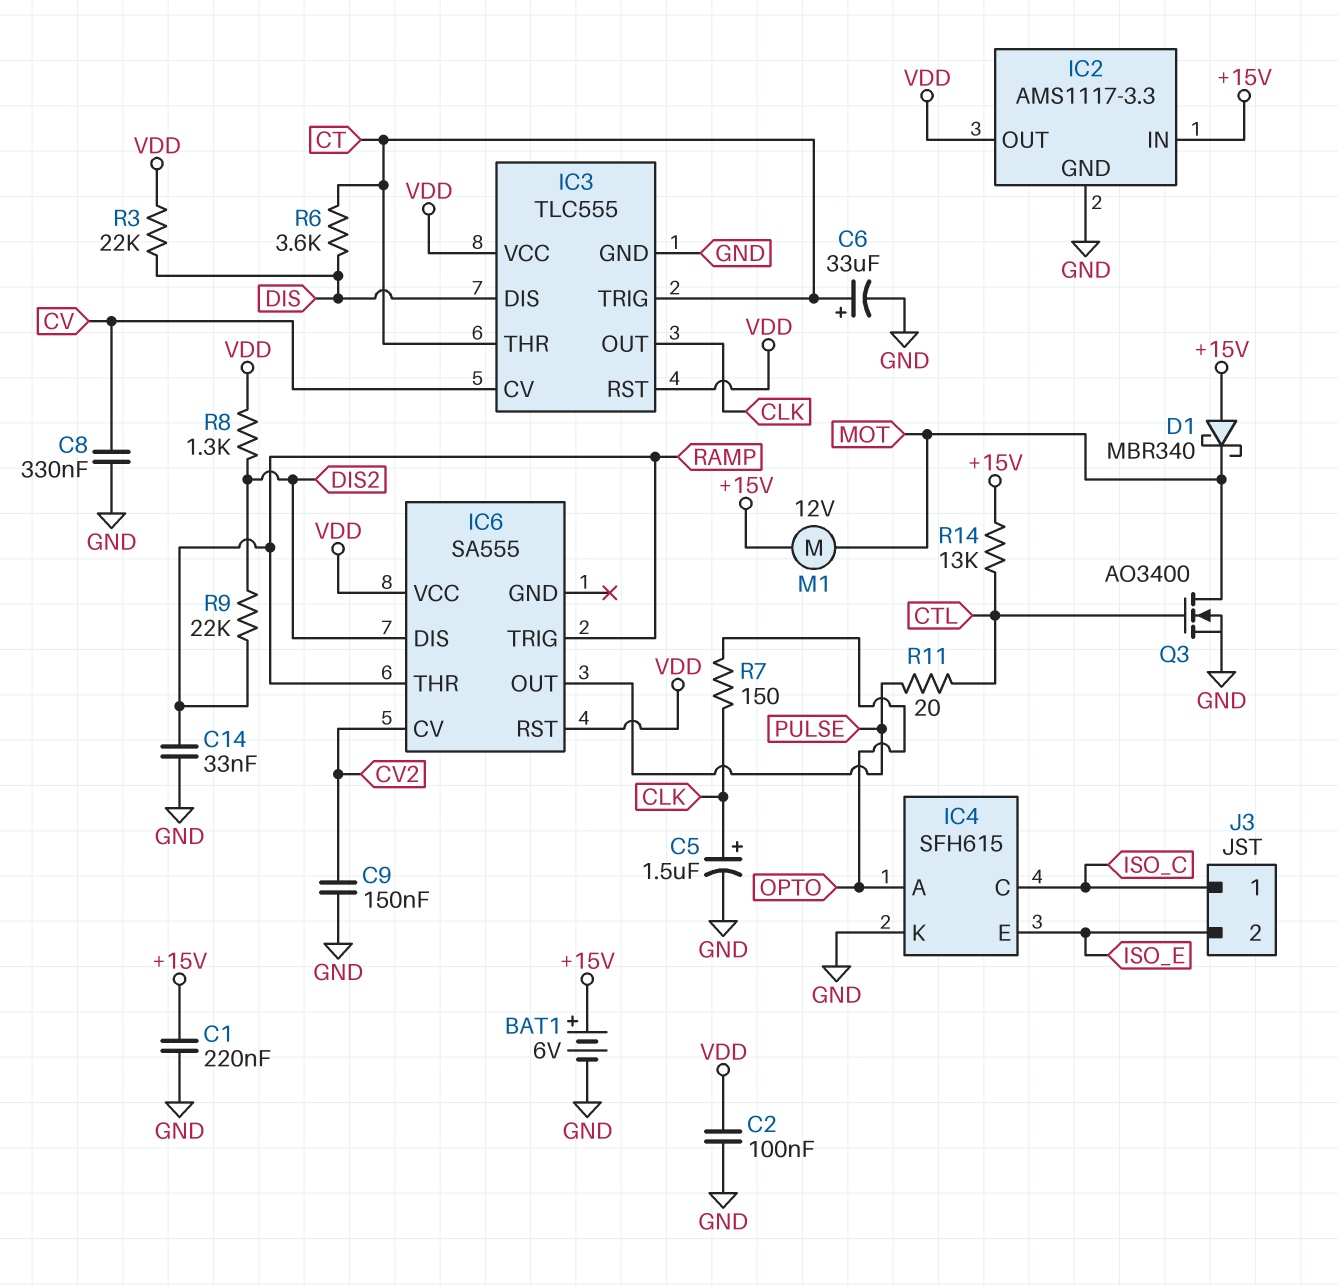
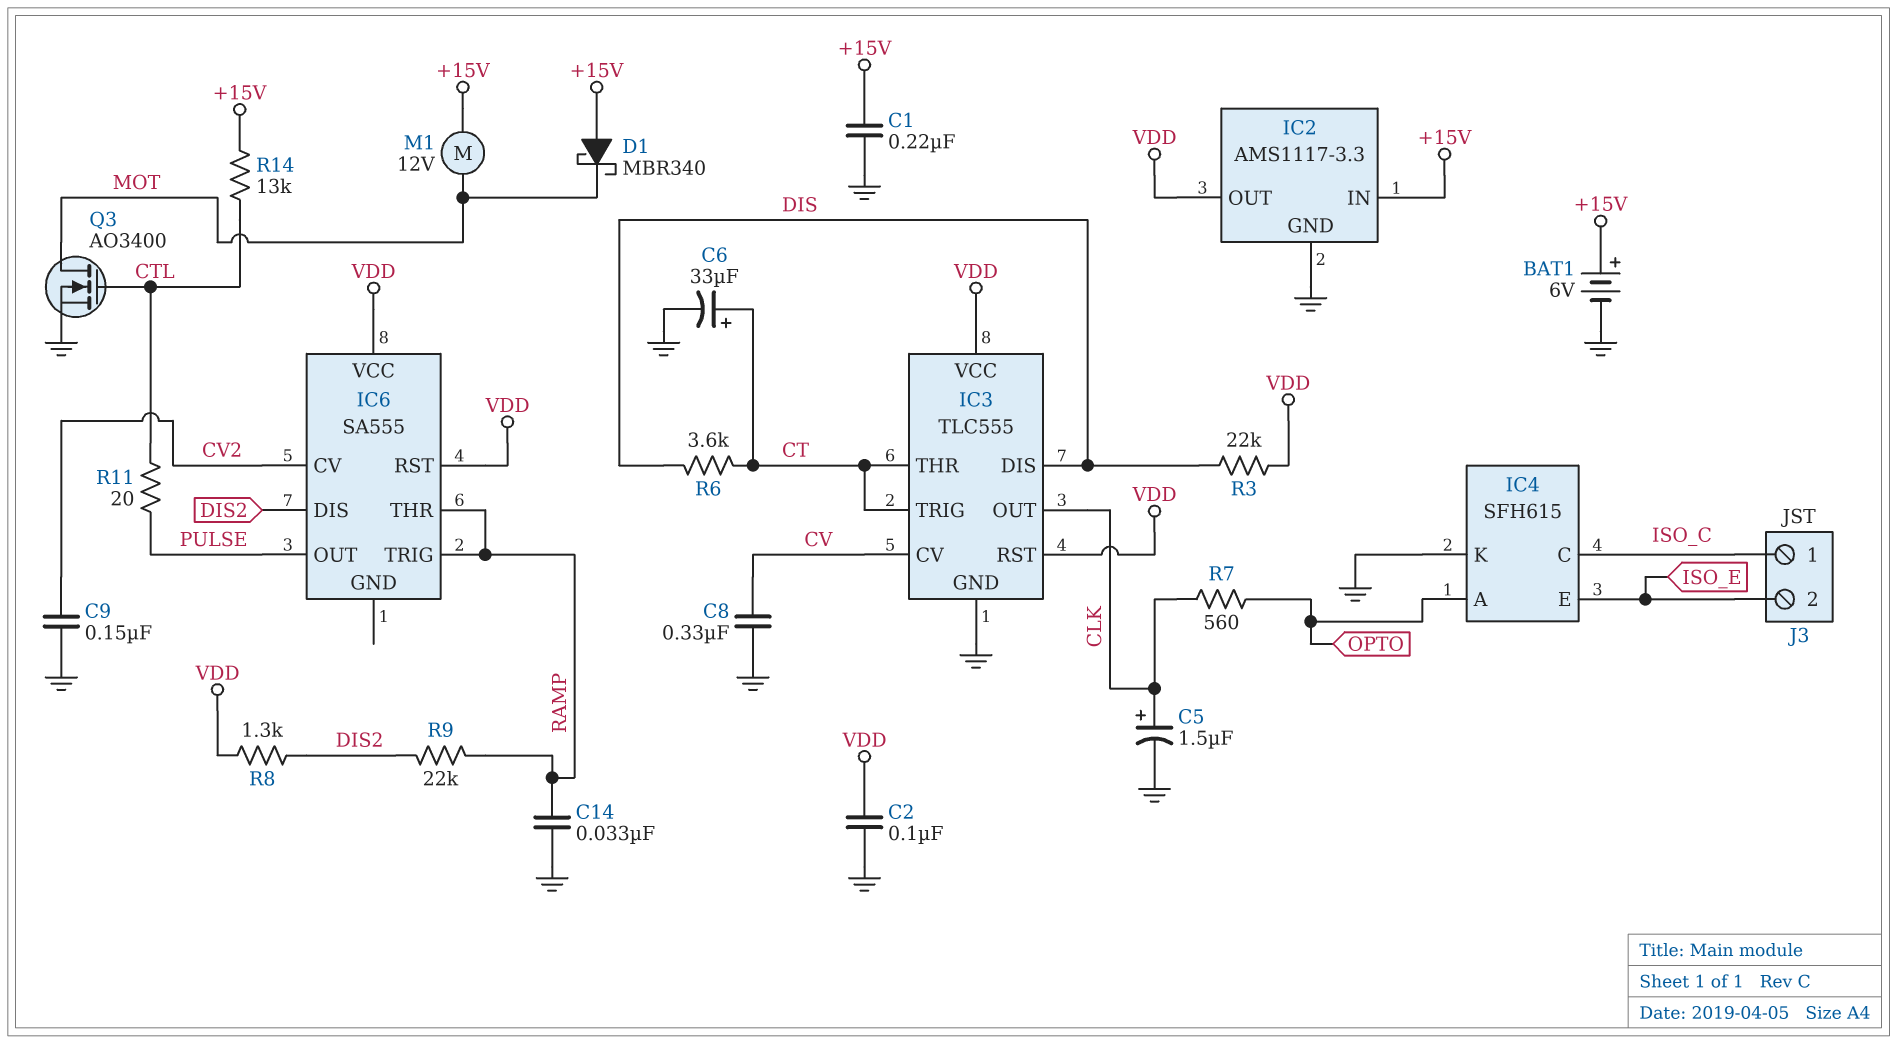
R7: 150 (CLK, OPTO) -> 560 (CLK, OPTO)

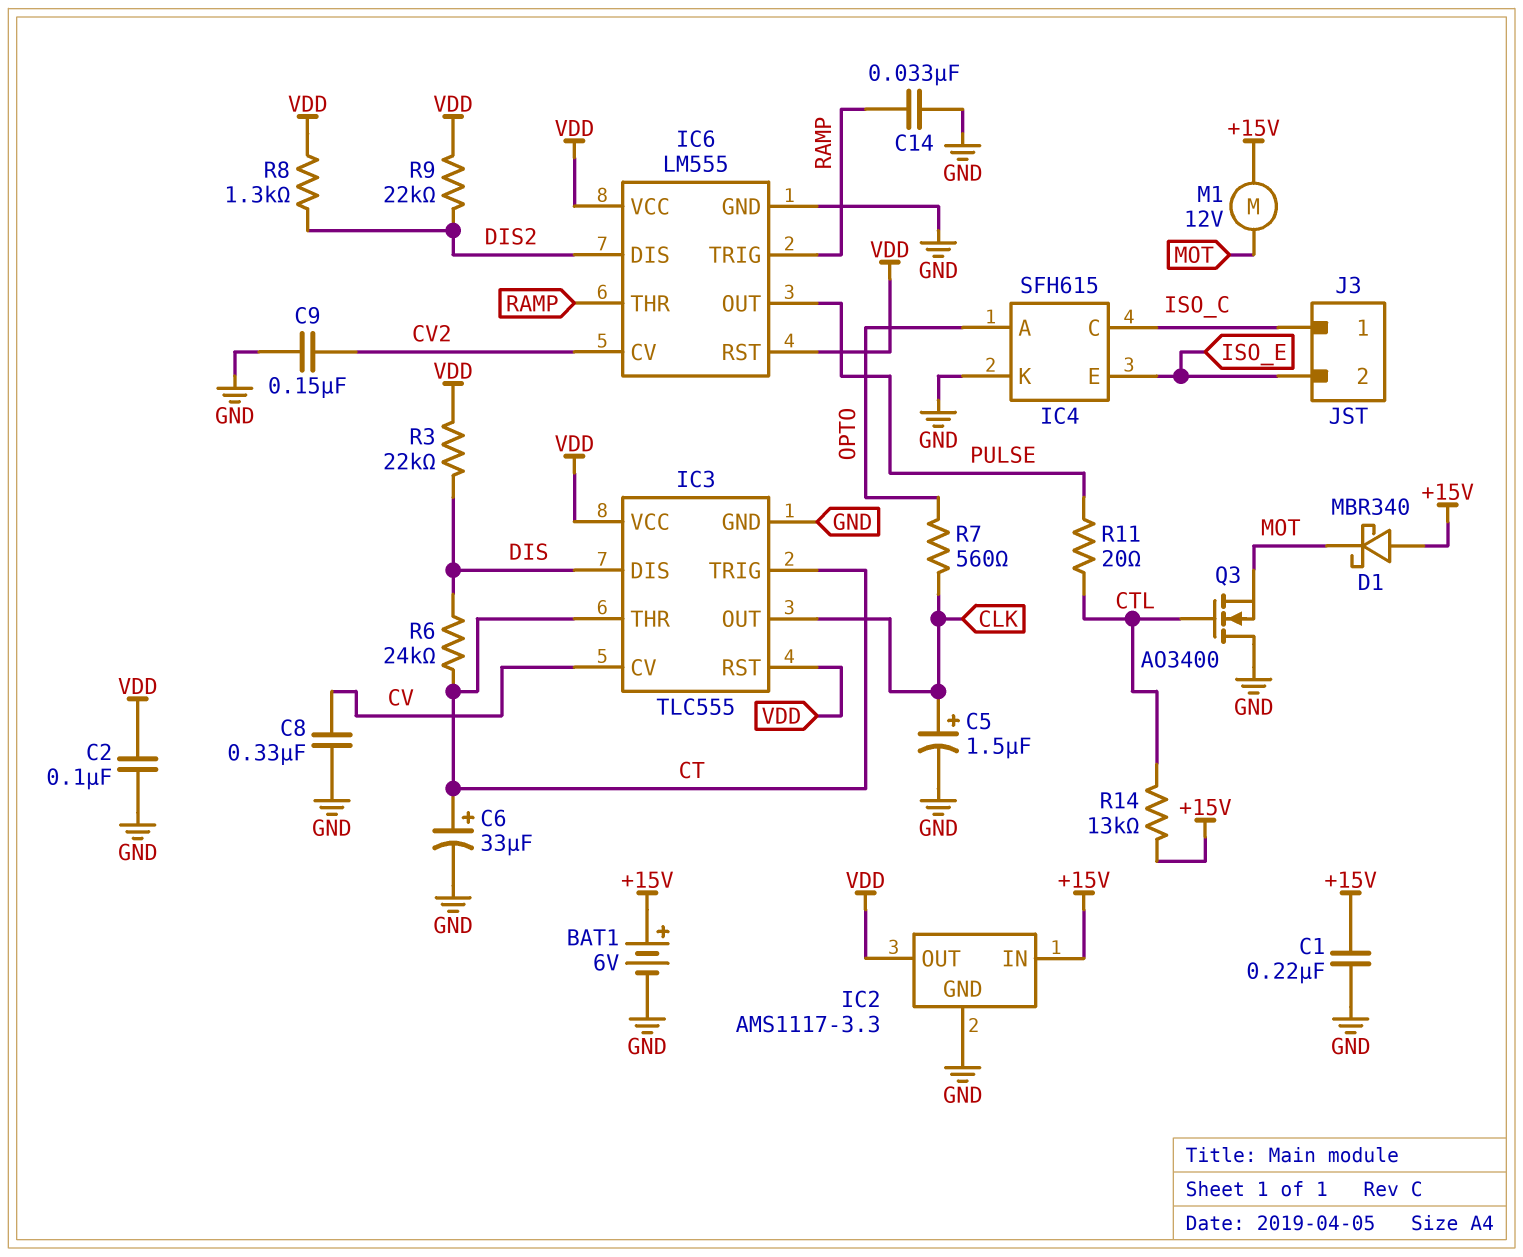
IC6: SA555 -> LM555
IC6 pin GND: none -> GND
Q3: NMOS AO3400 (G CTL, D MOT, S GND) -> NMOS AO3400 (G CTL, D GND, S MOT)
R6: 3.6k (CT, DIS) -> 24k (CT, DIS)
R9: 22k (DIS2, RAMP) -> 22k (DIS2, VDD)

